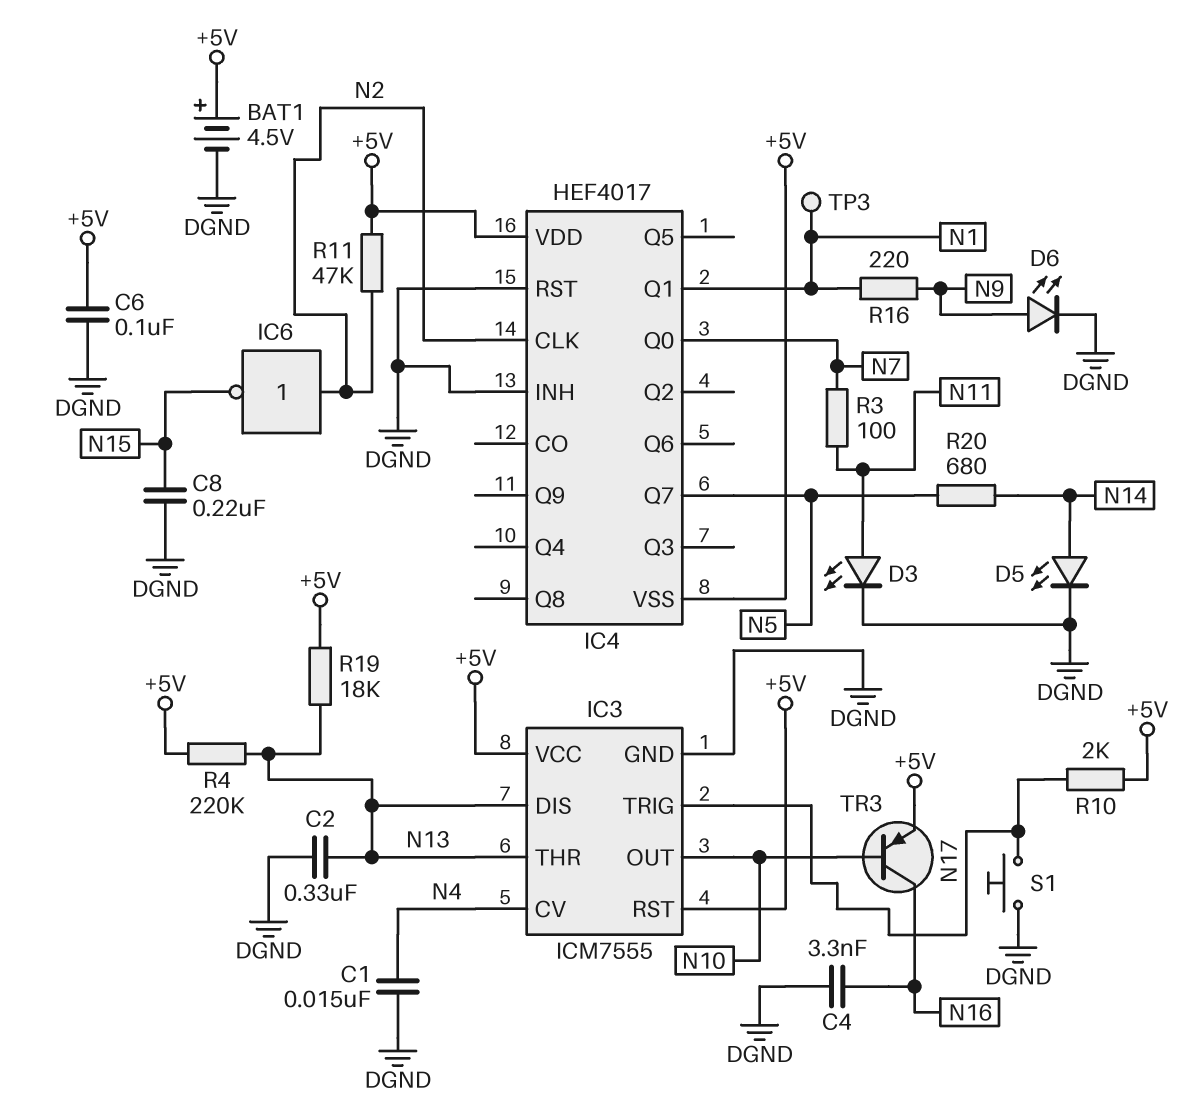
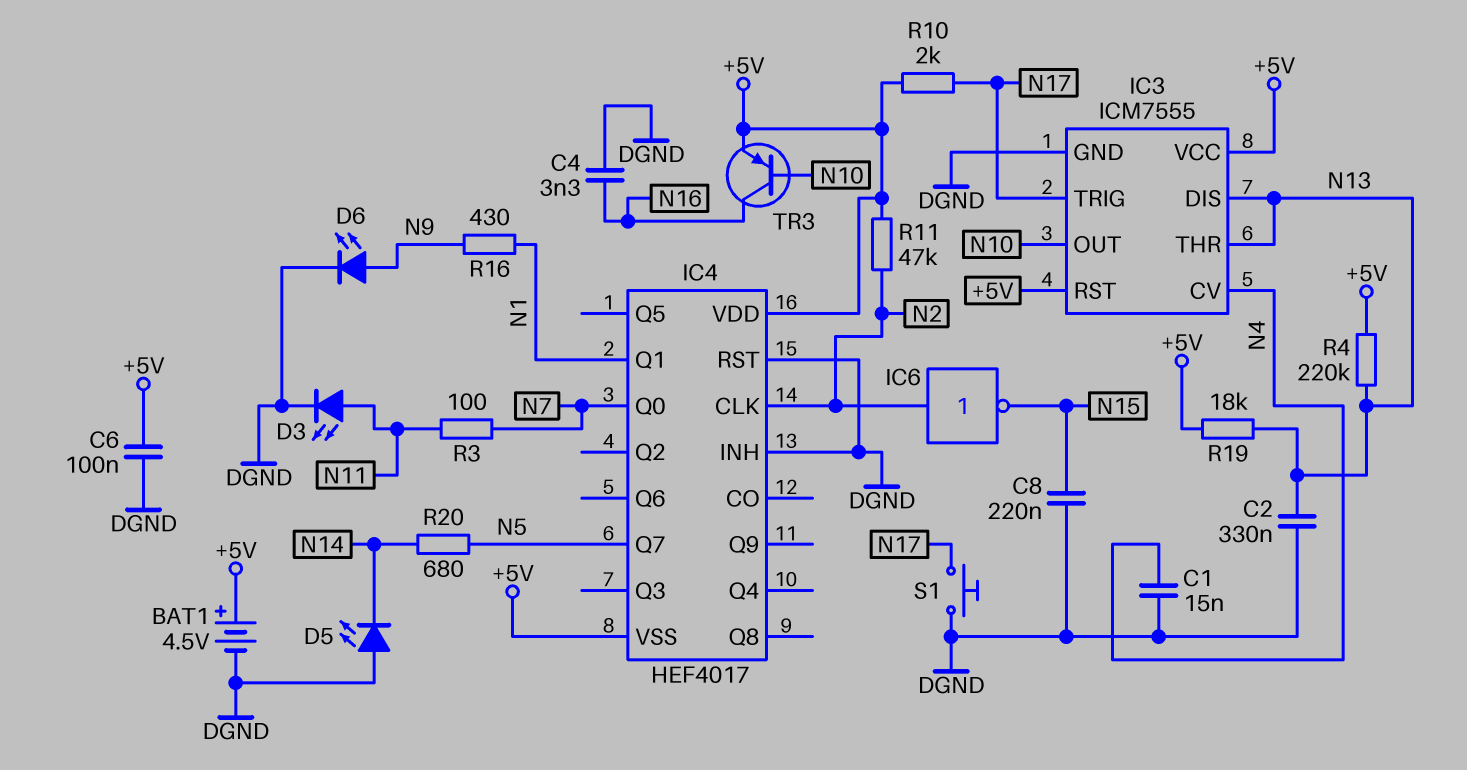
D5: LED (A N14, K DGND) -> LED (A DGND, K N14)
R16: 220 (N1, N9) -> 430 (N1, N9)
TP3: test point (N1) -> none

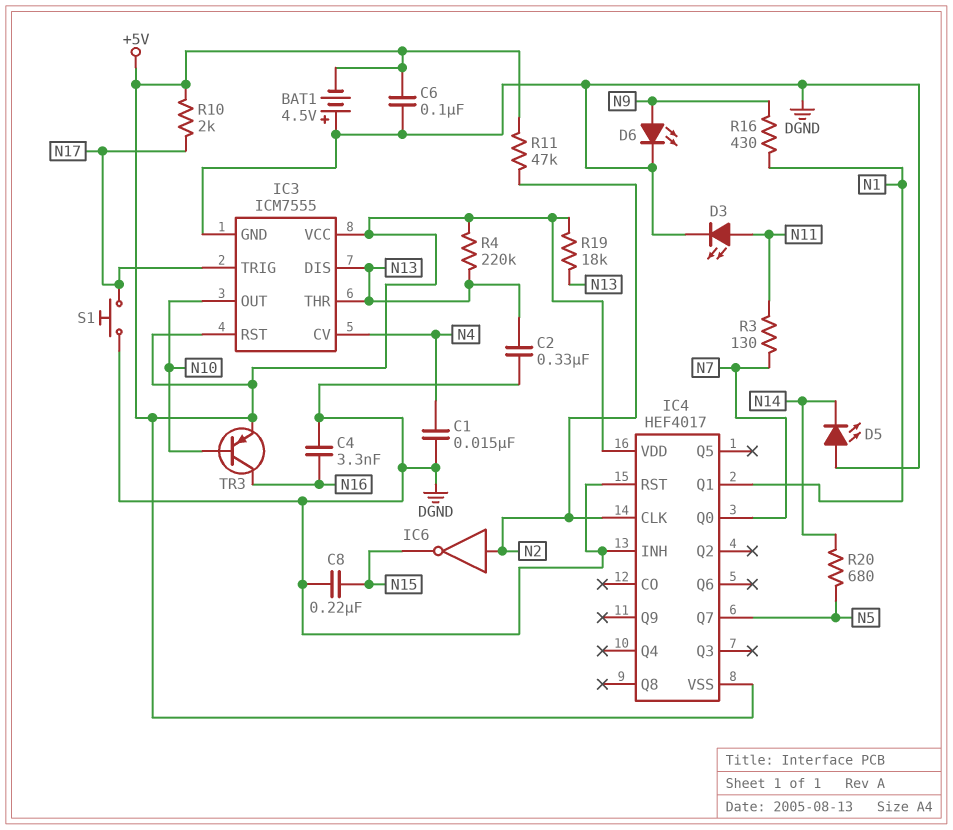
BAT1: 4.5V (plus +5V, minus DGND) -> 4.5V (plus DGND, minus +5V)
R3: 100 (N7, N11) -> 130 (N7, N11)

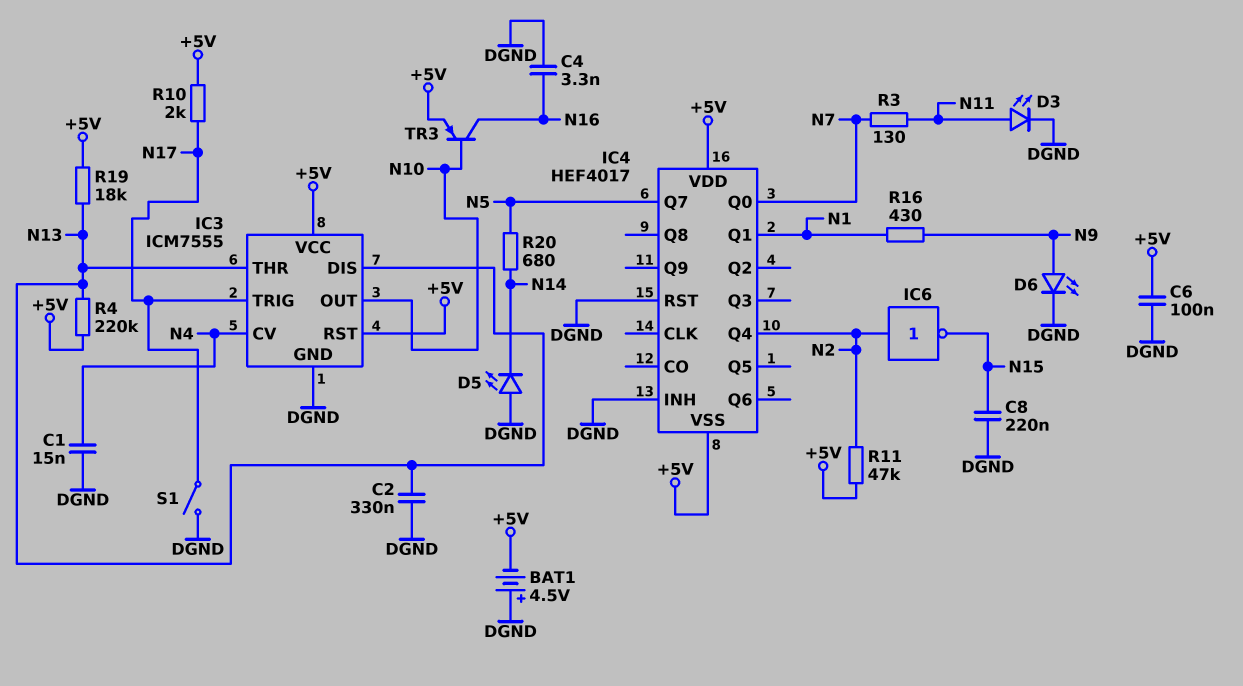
IC4 pin CLK: N2 -> none
IC4 pin Q4: none -> N2
S1: button (DGND, N17) -> switch (DGND, N17)

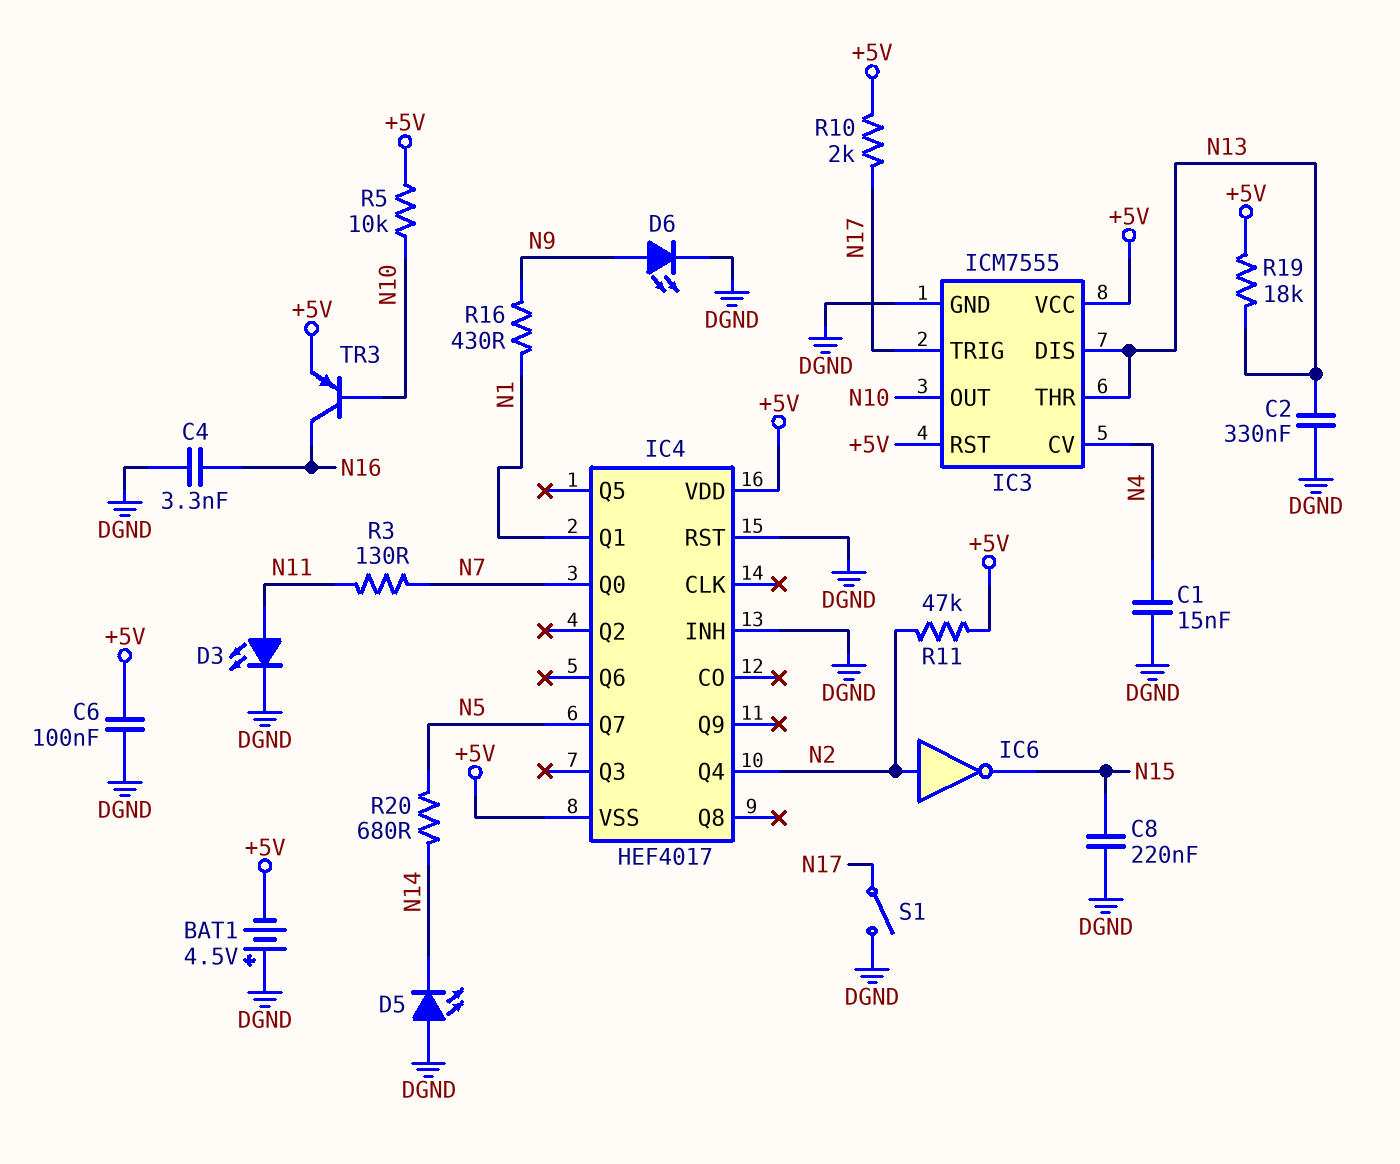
R4: 220k (+5V, N13) -> none
R5: none -> 10k (+5V, N10)

